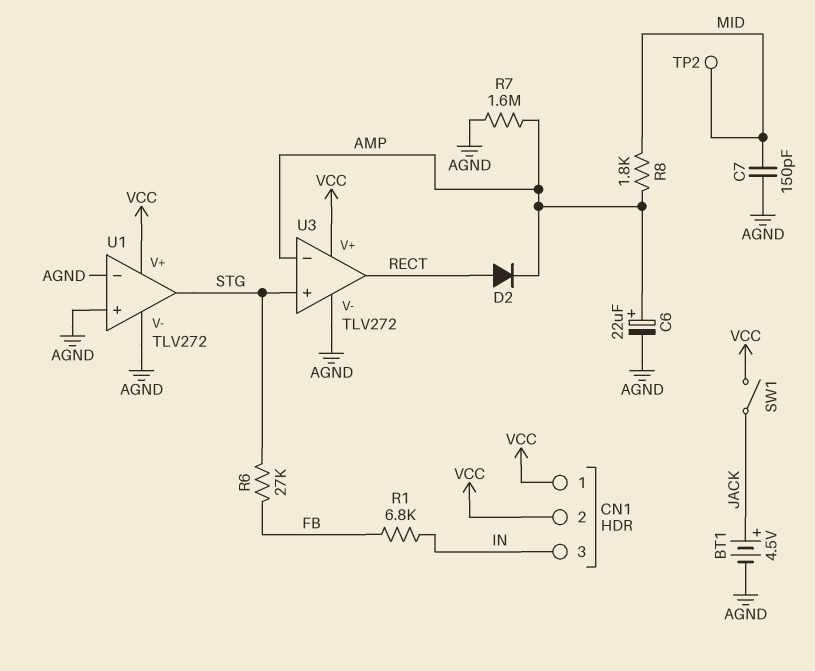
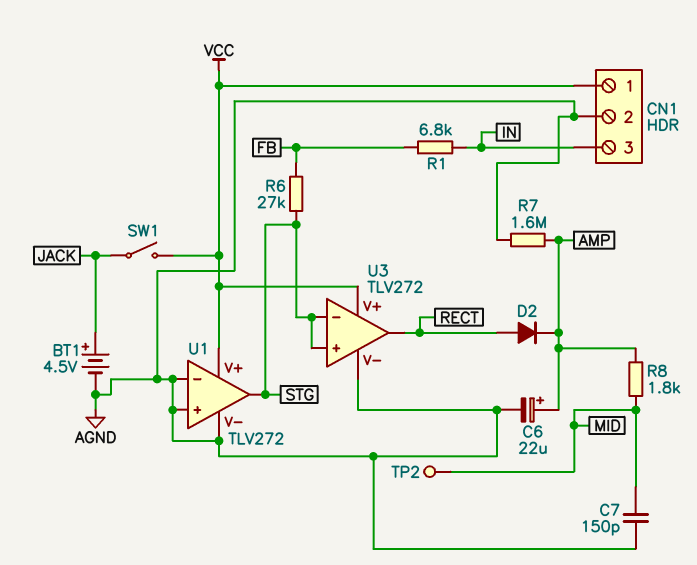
CN1 pin 2: VCC -> AGND
U3 pin in-: AMP -> STG

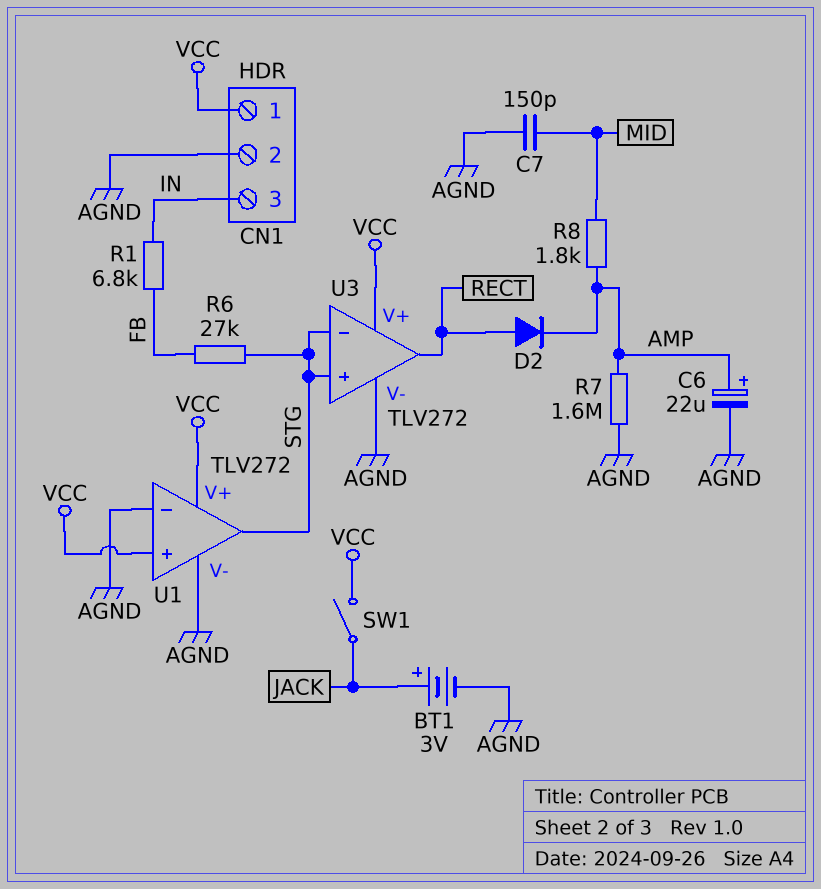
BT1: 4.5V (plus JACK, minus AGND) -> 3V (plus JACK, minus AGND)
TP2: test point (MID) -> none
U1 pin in+: AGND -> VCC

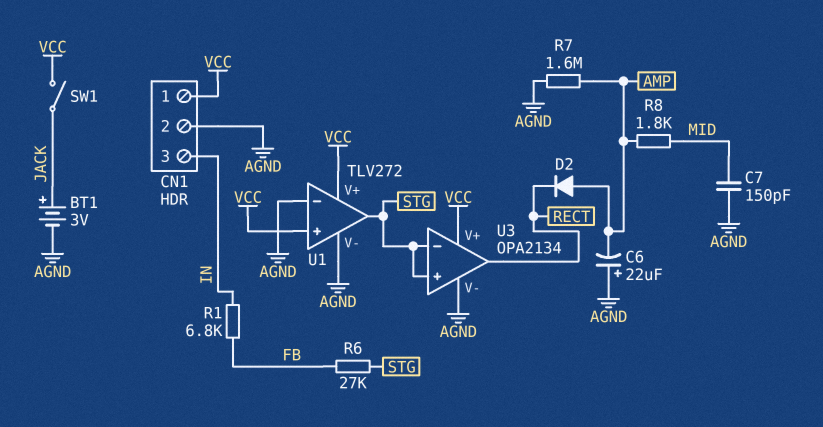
C6: 22uF (plus AMP, minus AGND) -> 22uF (plus AGND, minus AMP)
D2: diode (A RECT, K AMP) -> diode (A AMP, K RECT)
U3: TLV272 -> OPA2134

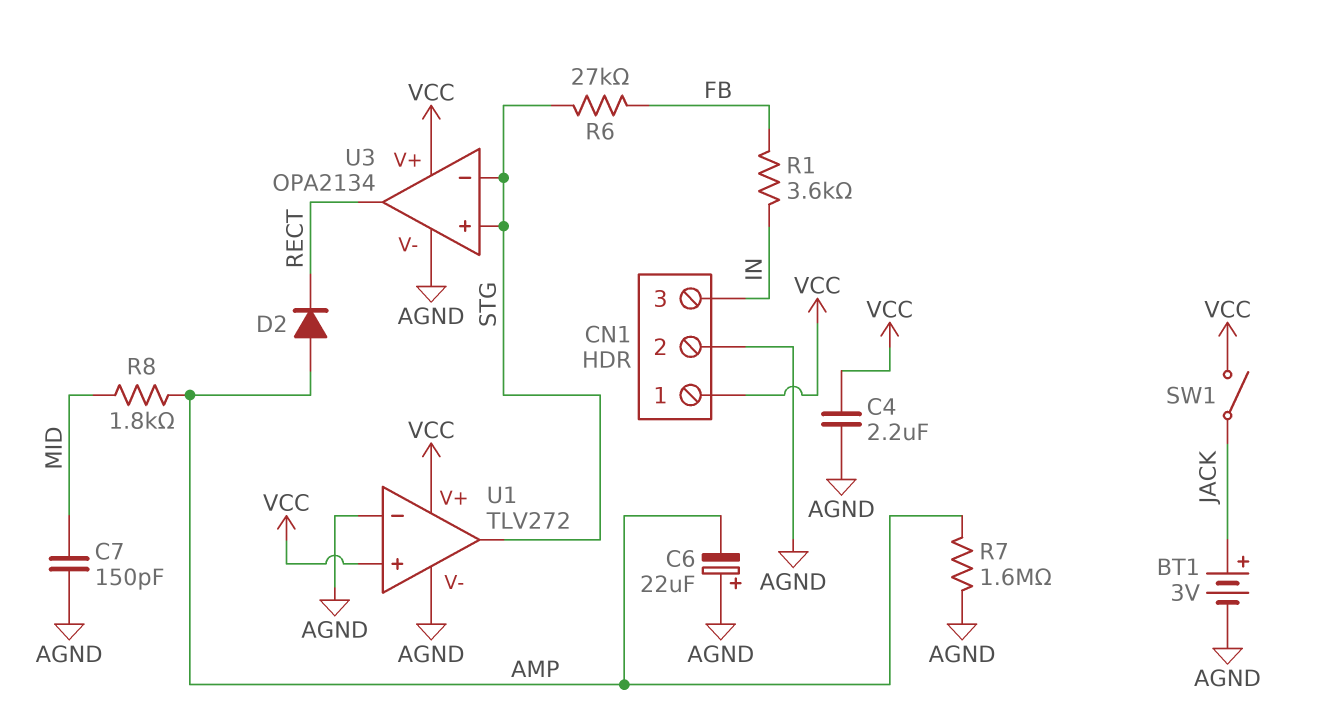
C4: none -> 2.2uF (AGND, VCC)
R1: 6.8k (FB, IN) -> 3.6k (FB, IN)

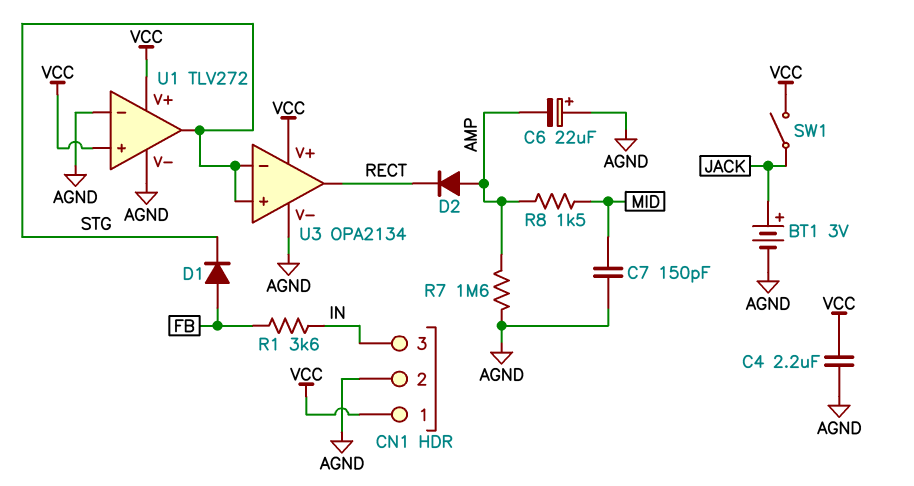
D1: none -> diode (A FB, K STG)
R6: 27k (FB, STG) -> none
R8: 1.8k (AMP, MID) -> 1.5k (AMP, MID)

